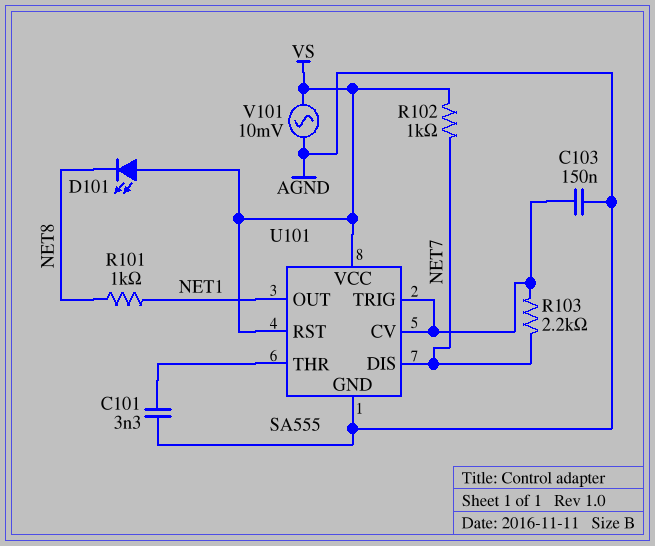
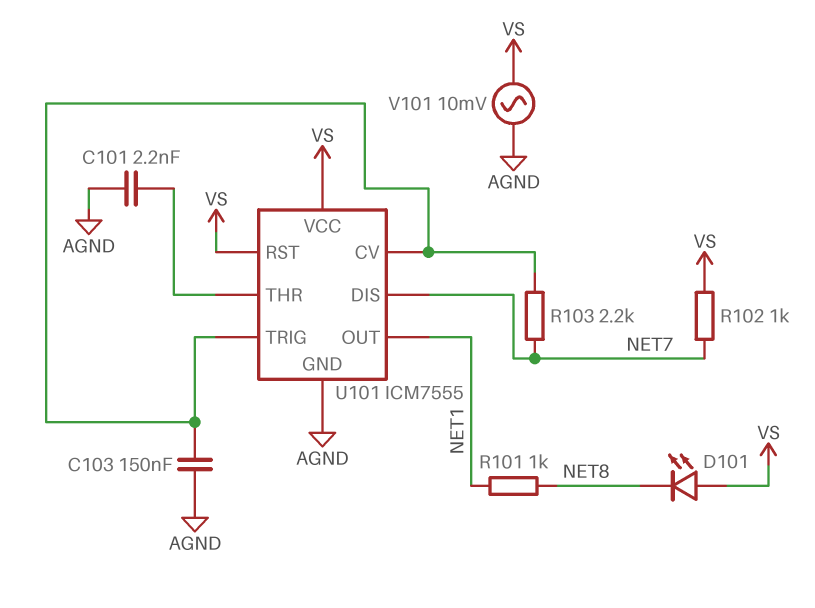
C101: 3.3nF (AGND, U101/THR) -> 2.2nF (AGND, U101/THR)
U101: SA555 -> ICM7555

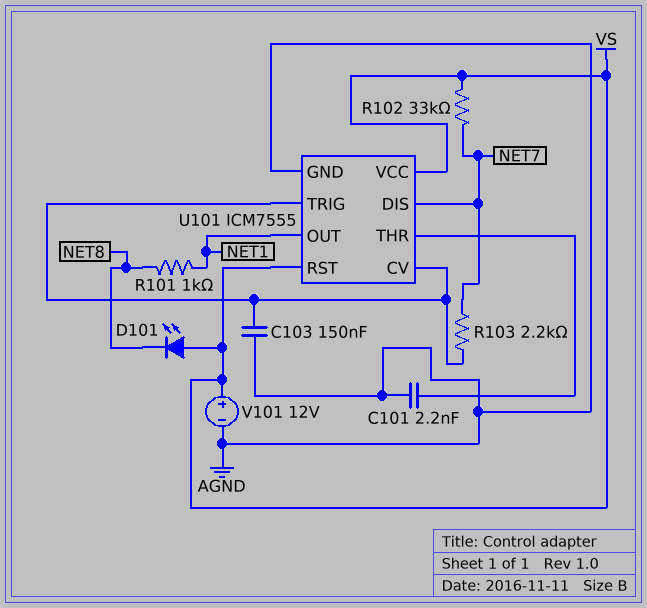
R102: 1k (NET7, VS) -> 33k (NET7, VS)
V101: AC 10mV (AGND, VS) -> 12V (plus VS, minus AGND)

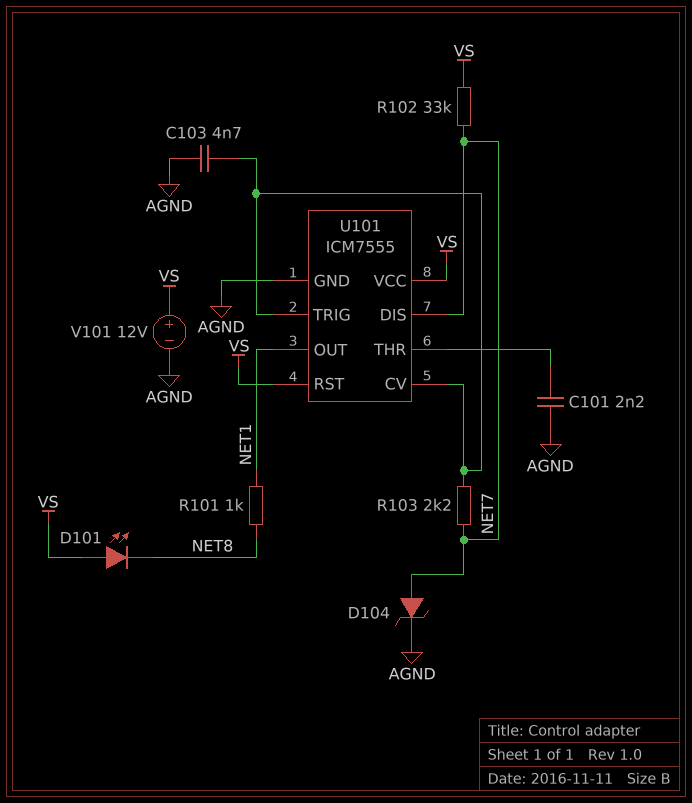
C103: 150nF (AGND, U101/CV) -> 4.7nF (AGND, U101/CV)
D104: none -> zener (A NET7, K AGND)

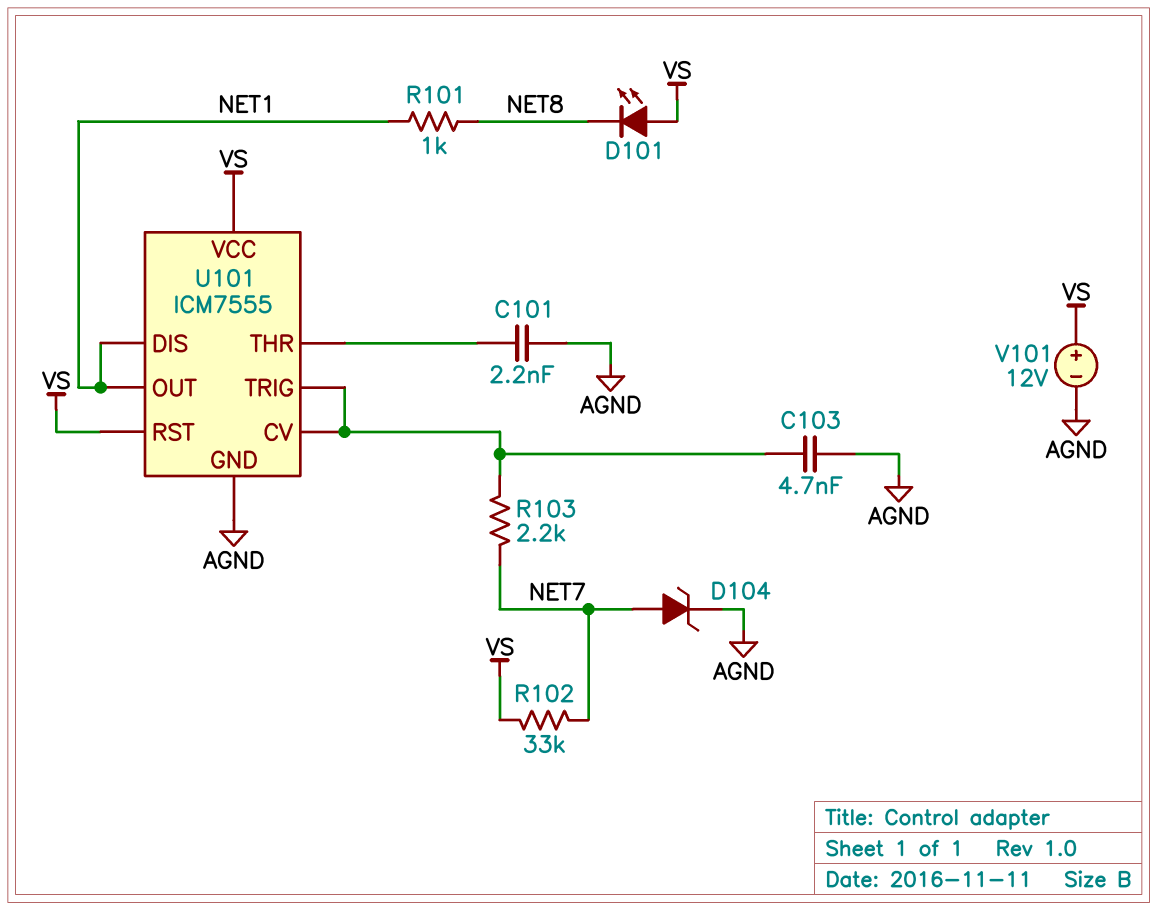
U101 pin DIS: NET7 -> NET1

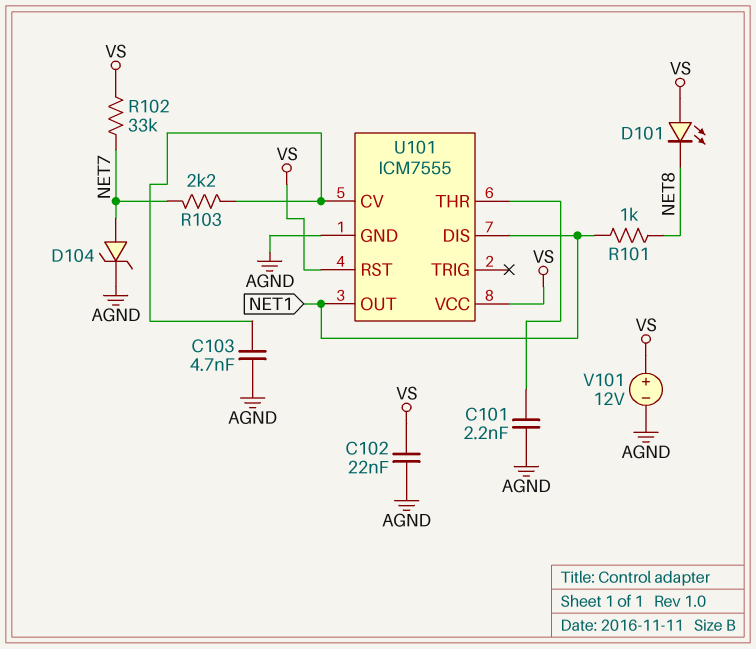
C102: none -> 22nF (AGND, VS)
U101 pin TRIG: U101/CV -> none

